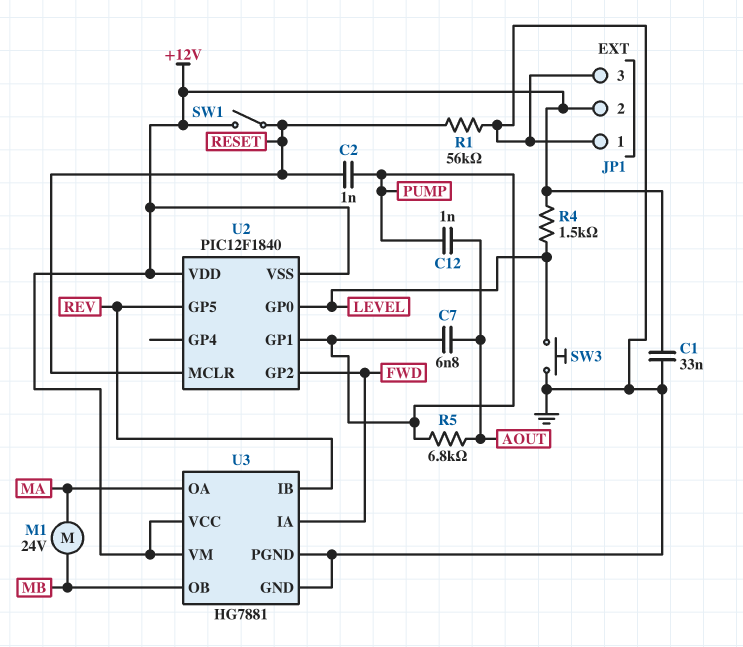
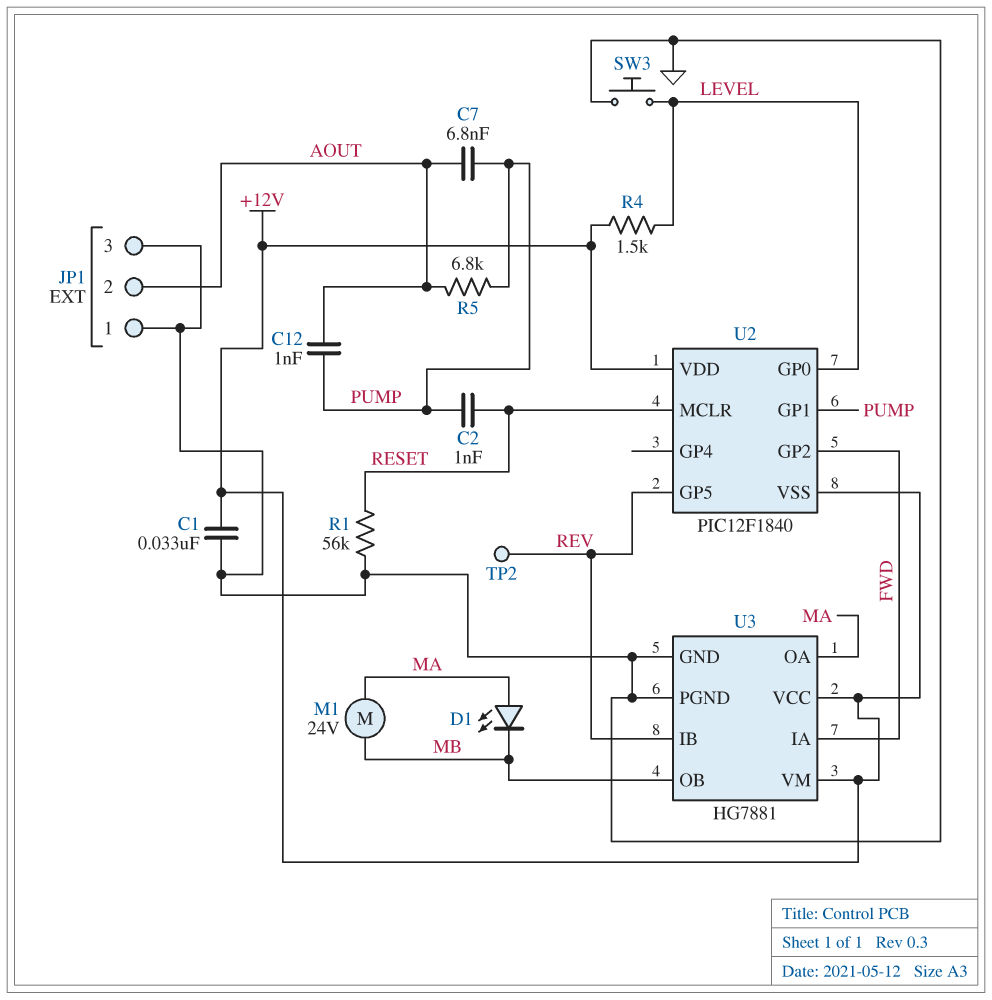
D1: none -> LED (A MA, K MB)
JP1 pin 2: +12V -> AOUT
SW1: switch (+12V, RESET) -> none
TP2: none -> test point (REV)

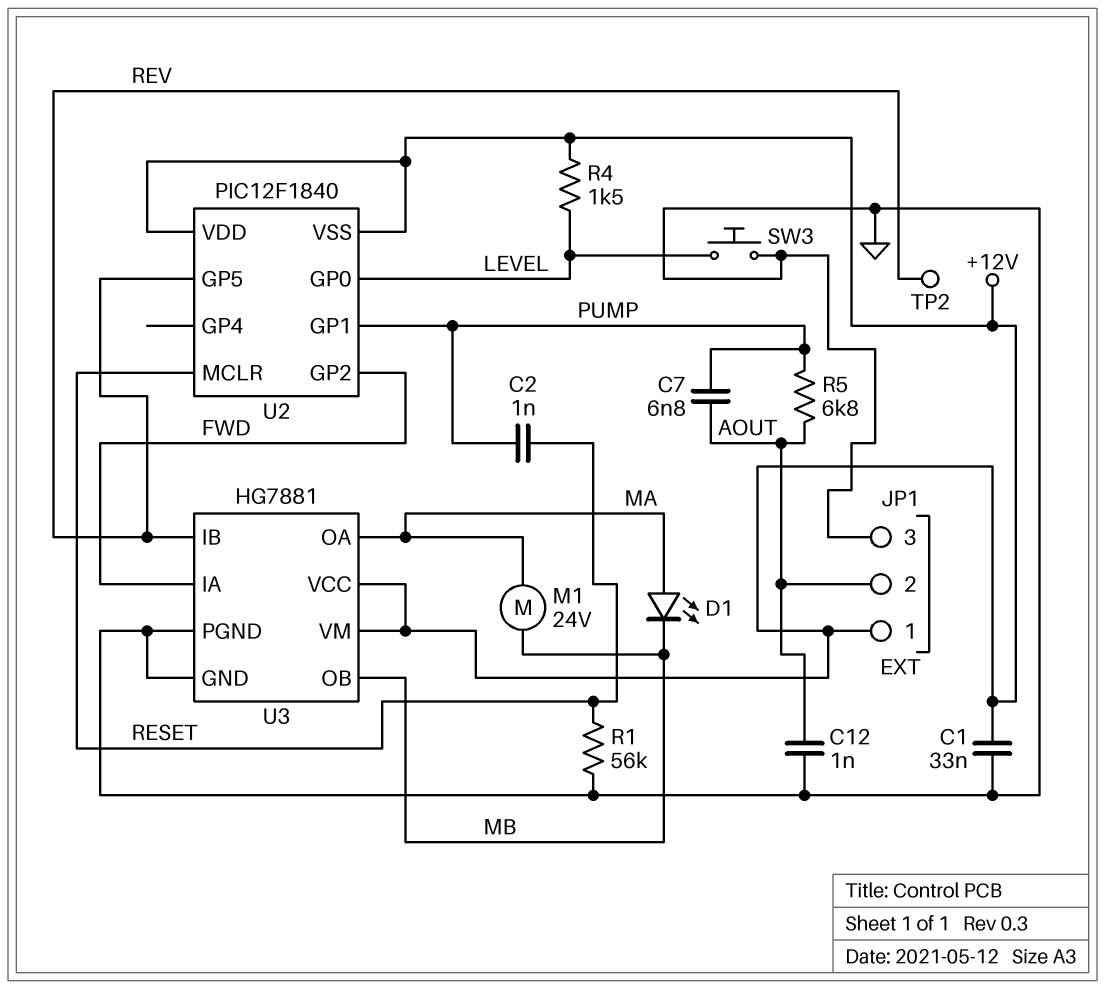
C12: 1nF (AOUT, PUMP) -> 1nF (AOUT, GND)
JP1 pin 1: GND -> +12V

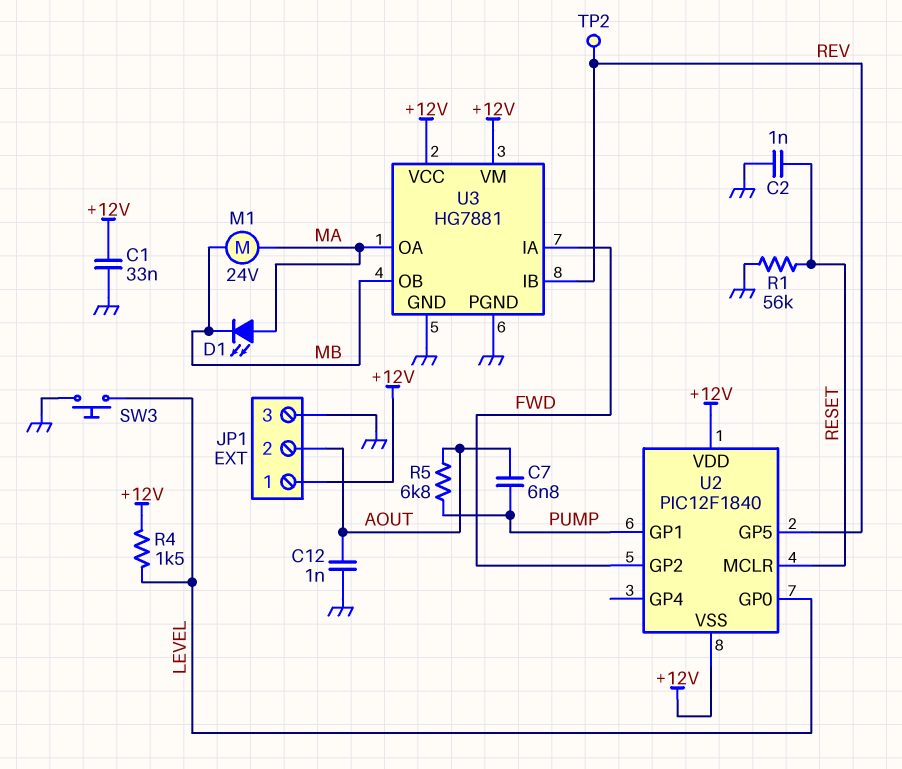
C2: 1nF (PUMP, RESET) -> 1nF (GND, RESET)

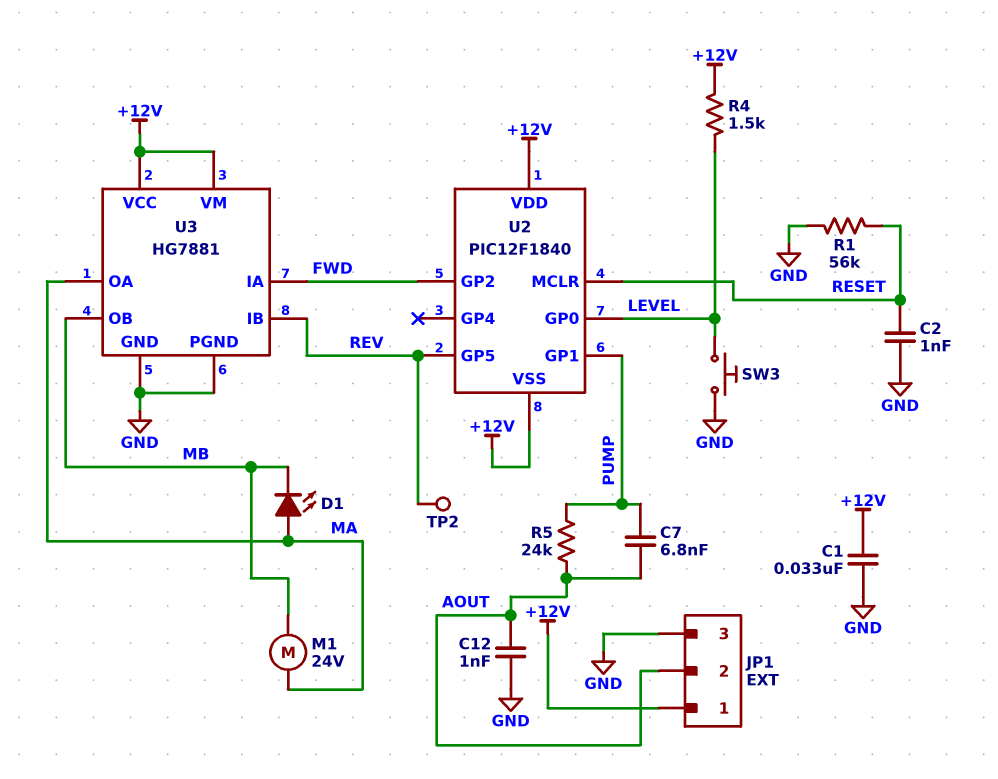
R5: 6.8k (AOUT, PUMP) -> 24k (AOUT, PUMP)

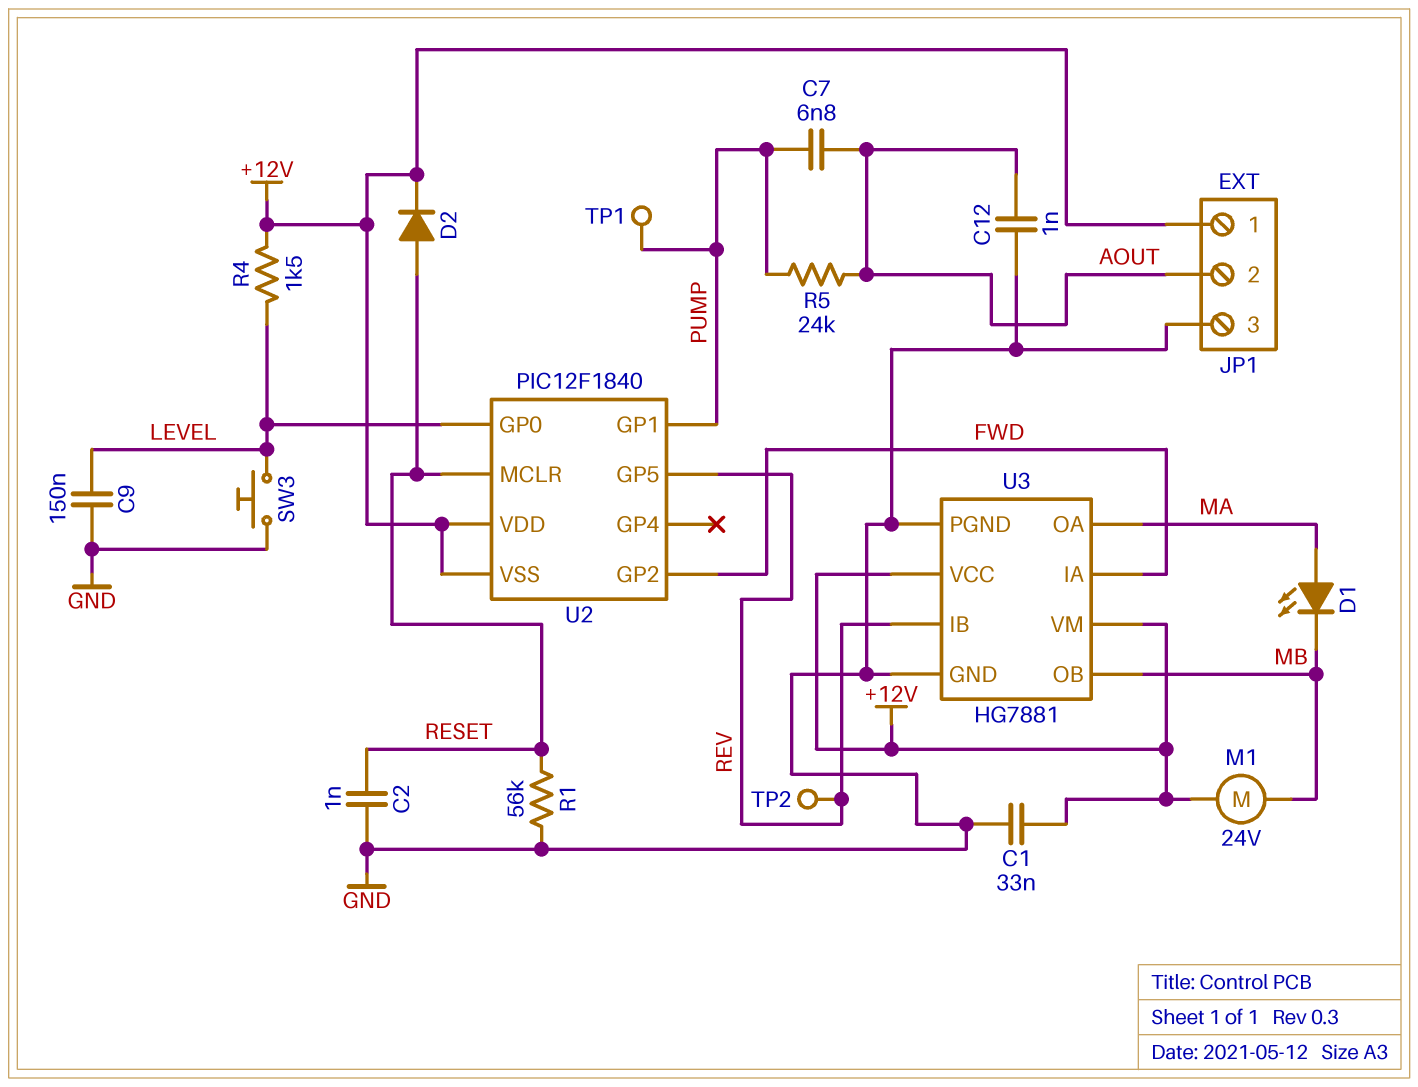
C9: none -> 150nF (GND, LEVEL)
D2: none -> diode (A RESET, K +12V)
M1: motor 24V (MA, MB) -> motor 24V (+12V, MB)
TP1: none -> test point (PUMP)

